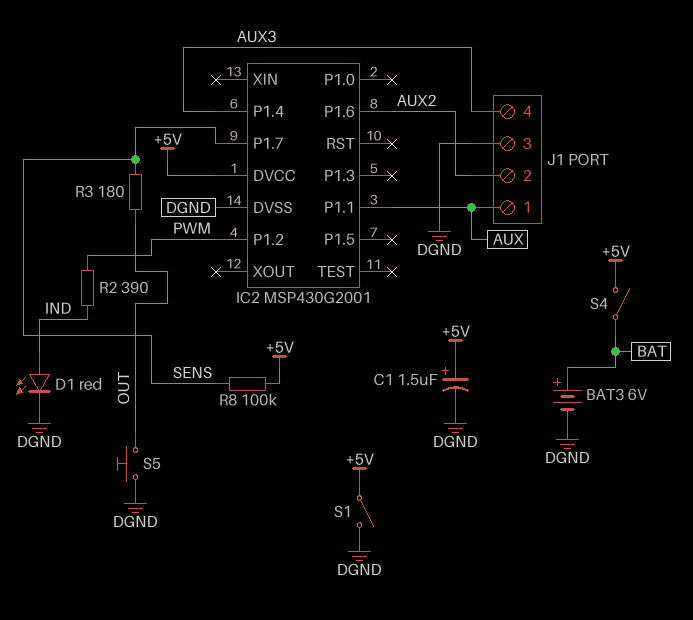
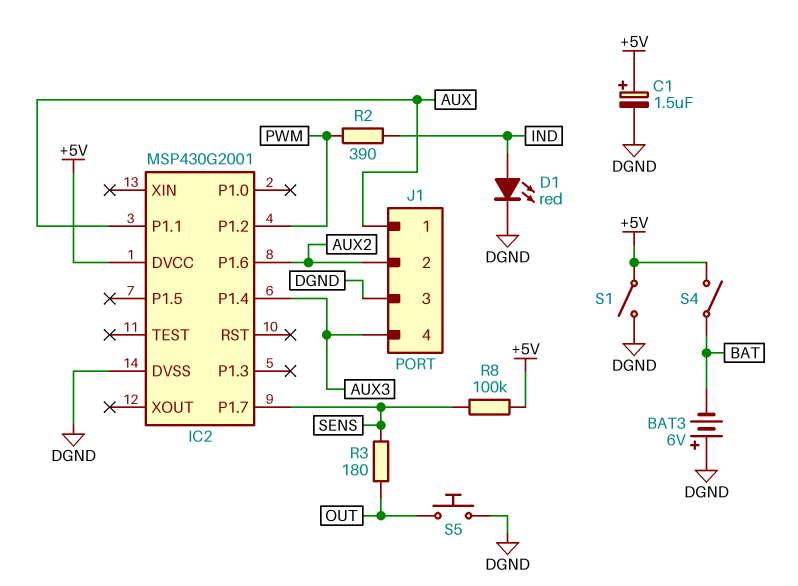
BAT3: 6V (plus BAT, minus DGND) -> 6V (plus DGND, minus BAT)

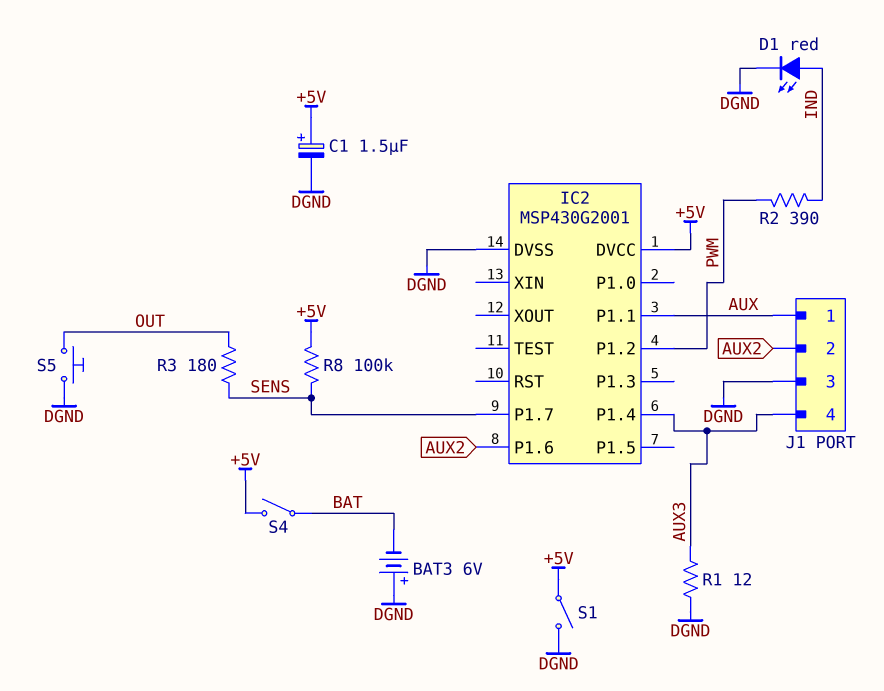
R1: none -> 12 (AUX3, DGND)

